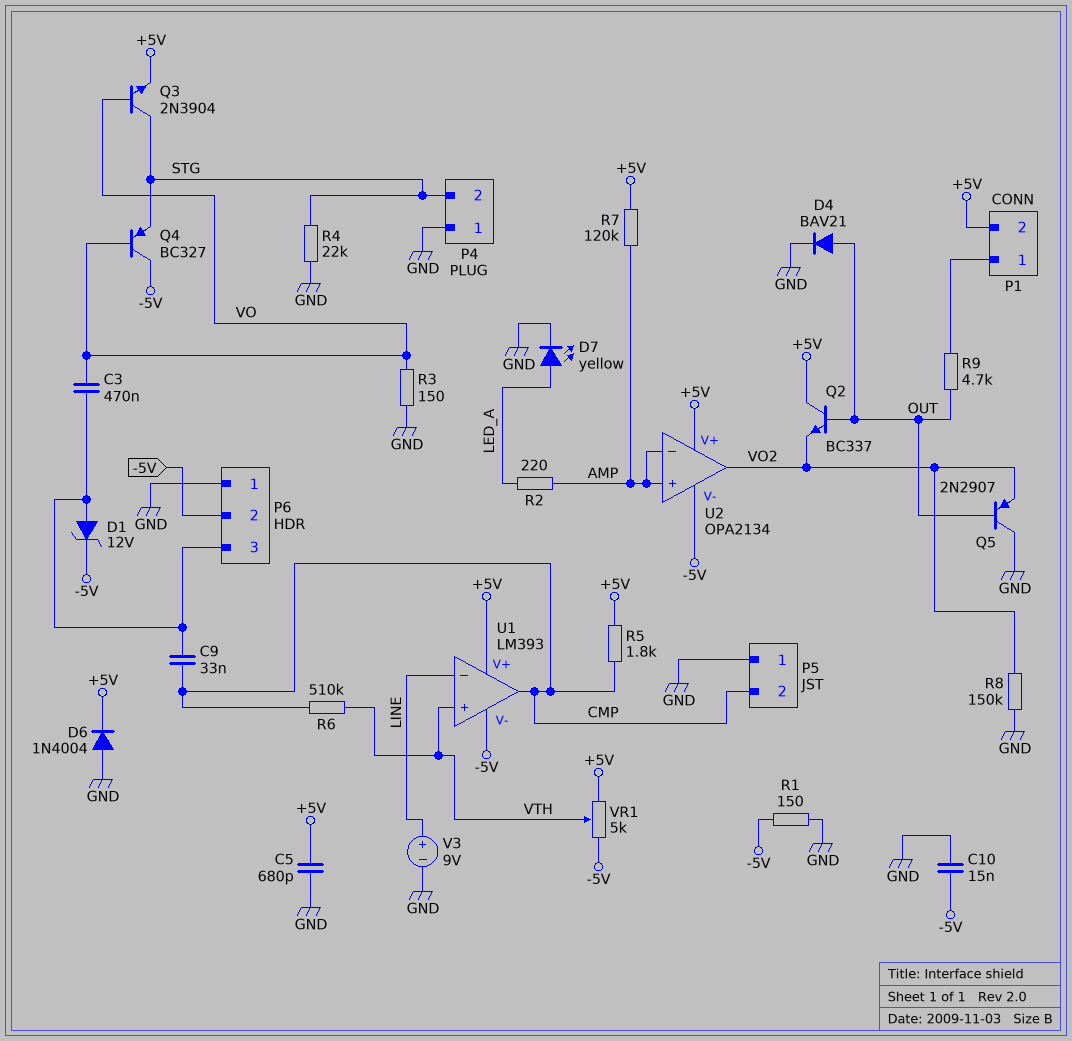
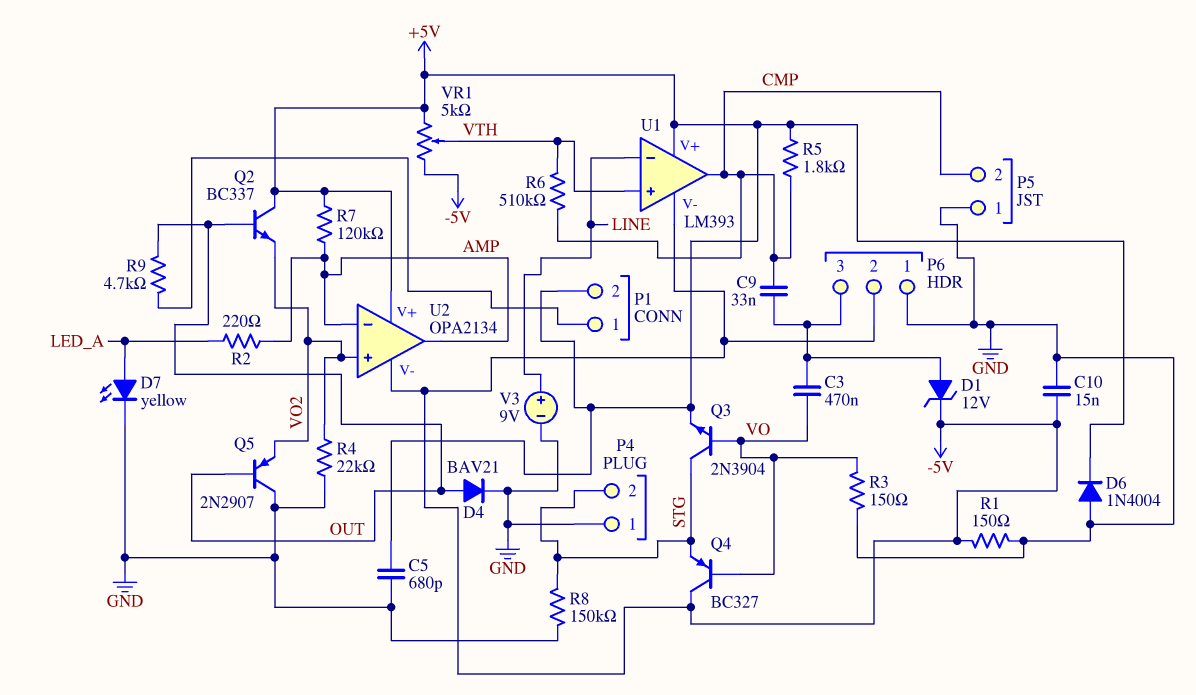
R4: 22k (GND, STG) -> 22k (GND, VO2)
R8: 150k (GND, VO2) -> 150k (GND, STG)
U2 pin in+: AMP -> VO2
U2 pin out: VO2 -> AMP

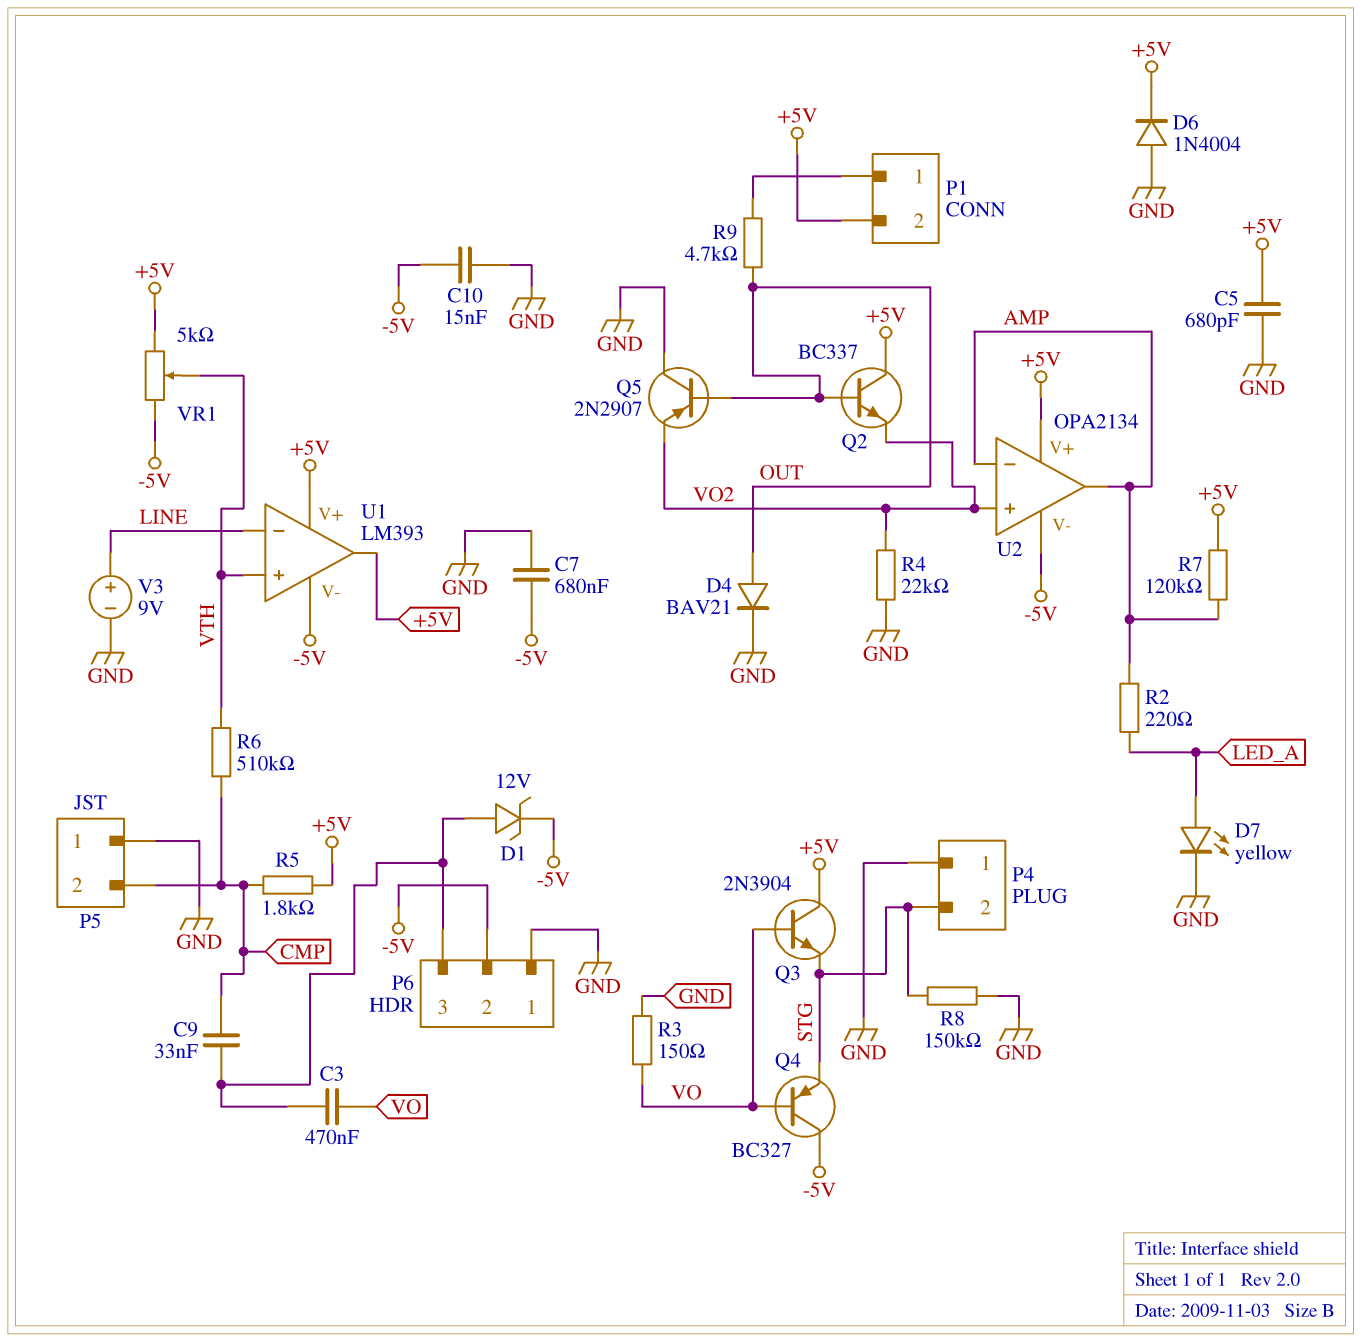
C7: none -> 680nF (-5V, GND)
Q3: NPN 2N3904 (B VO, C STG, E +5V) -> NPN 2N3904 (B VO, C +5V, E STG)
R1: 150 (-5V, GND) -> none
U1 pin out: CMP -> +5V

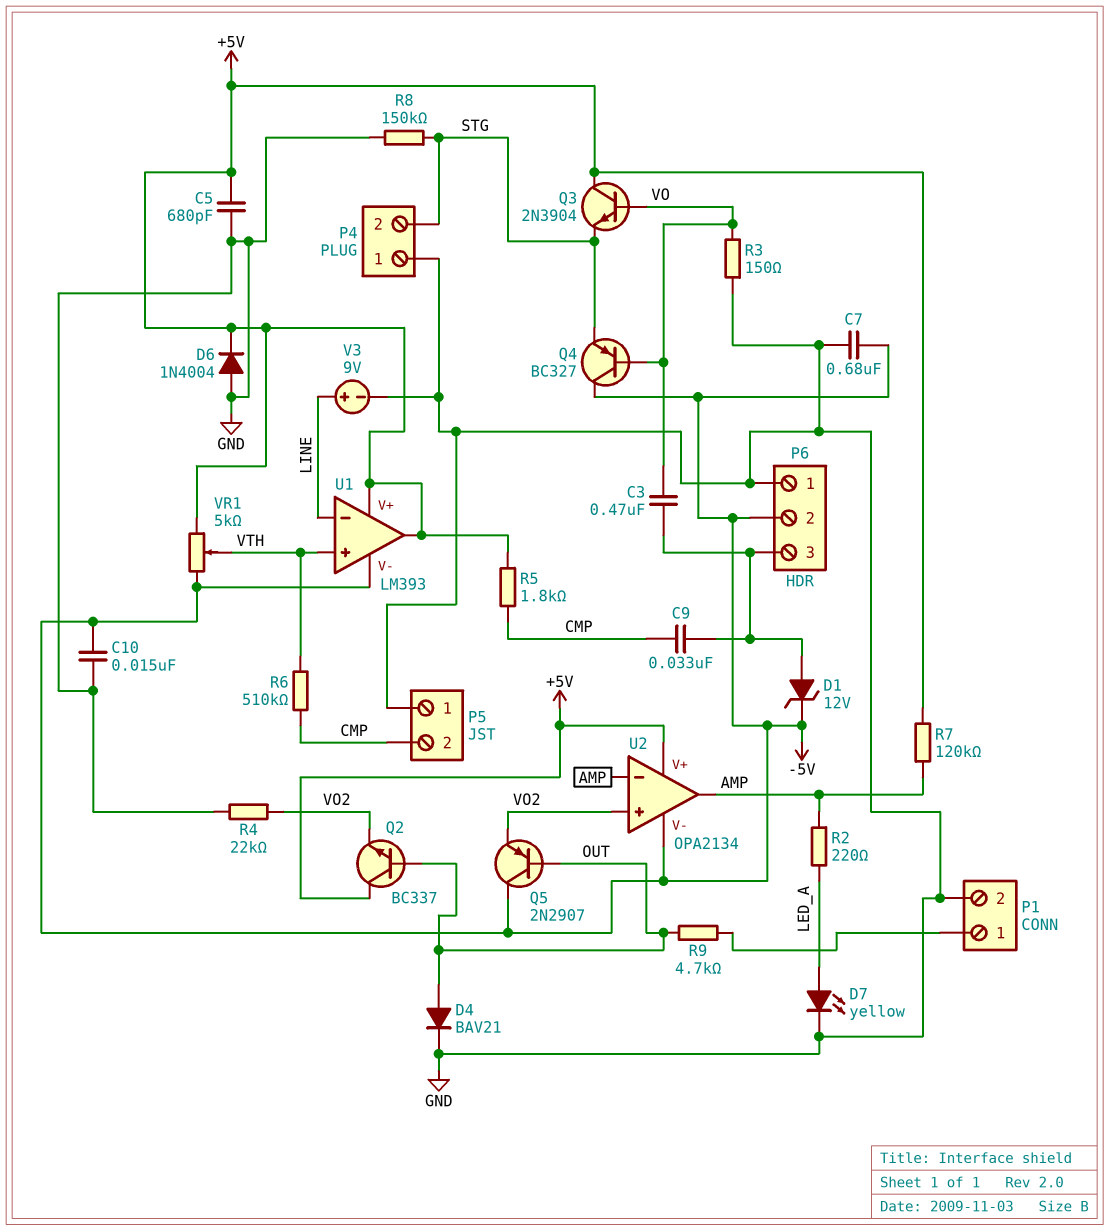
P1 pin 2: +5V -> GND
Q5: PNP 2N2907 (B OUT, C GND, E VO2) -> PNP 2N2907 (B OUT, C -5V, E VO2)

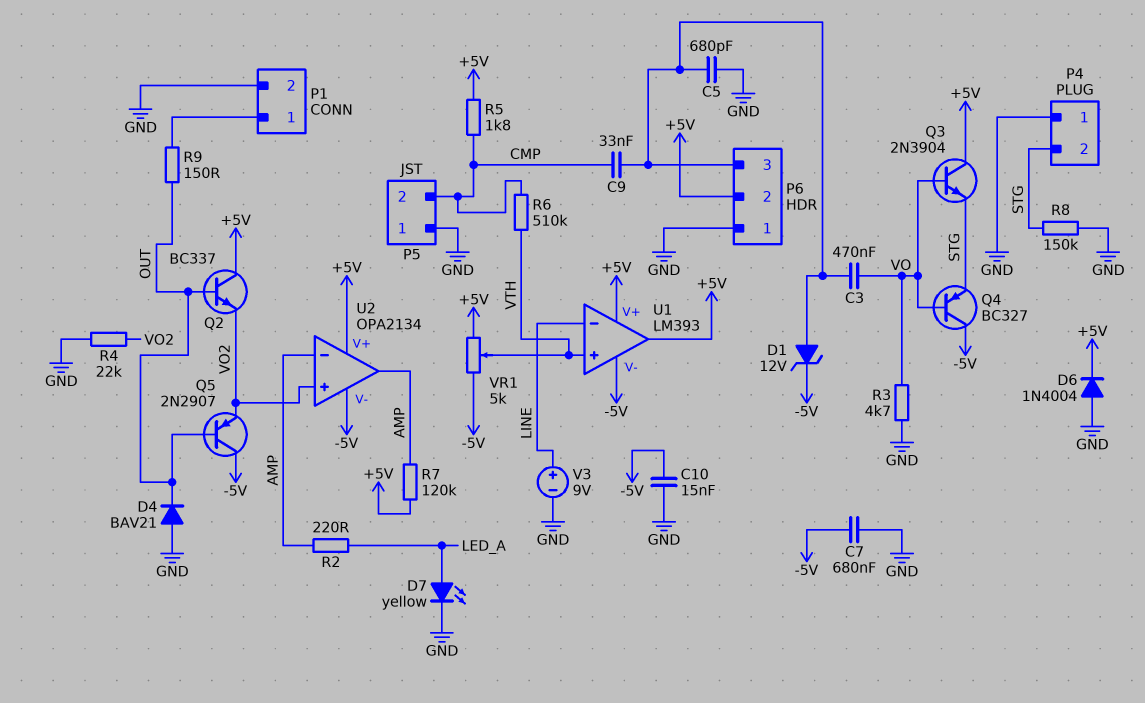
C5: 680pF (+5V, GND) -> 680pF (GND, P6/3)
D4: diode BAV21 (A OUT, K GND) -> diode BAV21 (A GND, K OUT)
P6 pin 2: -5V -> +5V
R3: 150 (GND, VO) -> 4.7k (GND, VO)
R9: 4.7k (OUT, P1/1) -> 150 (OUT, P1/1)

